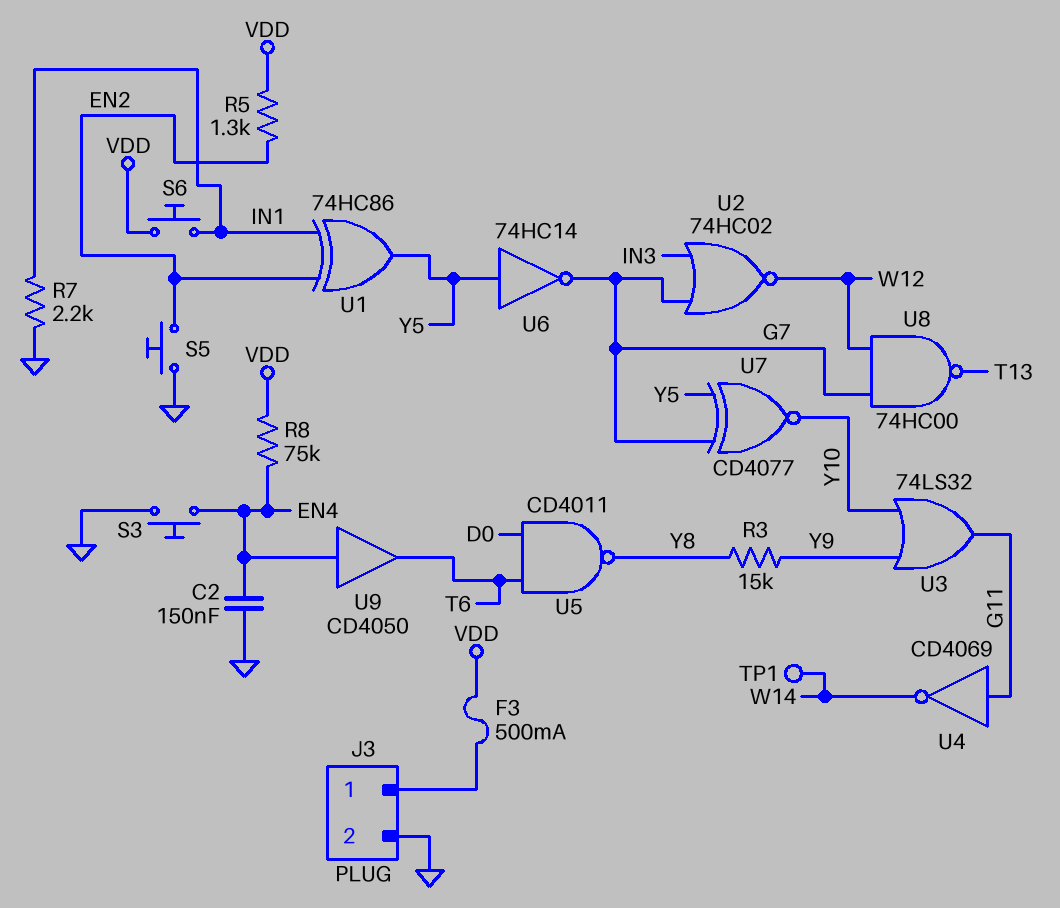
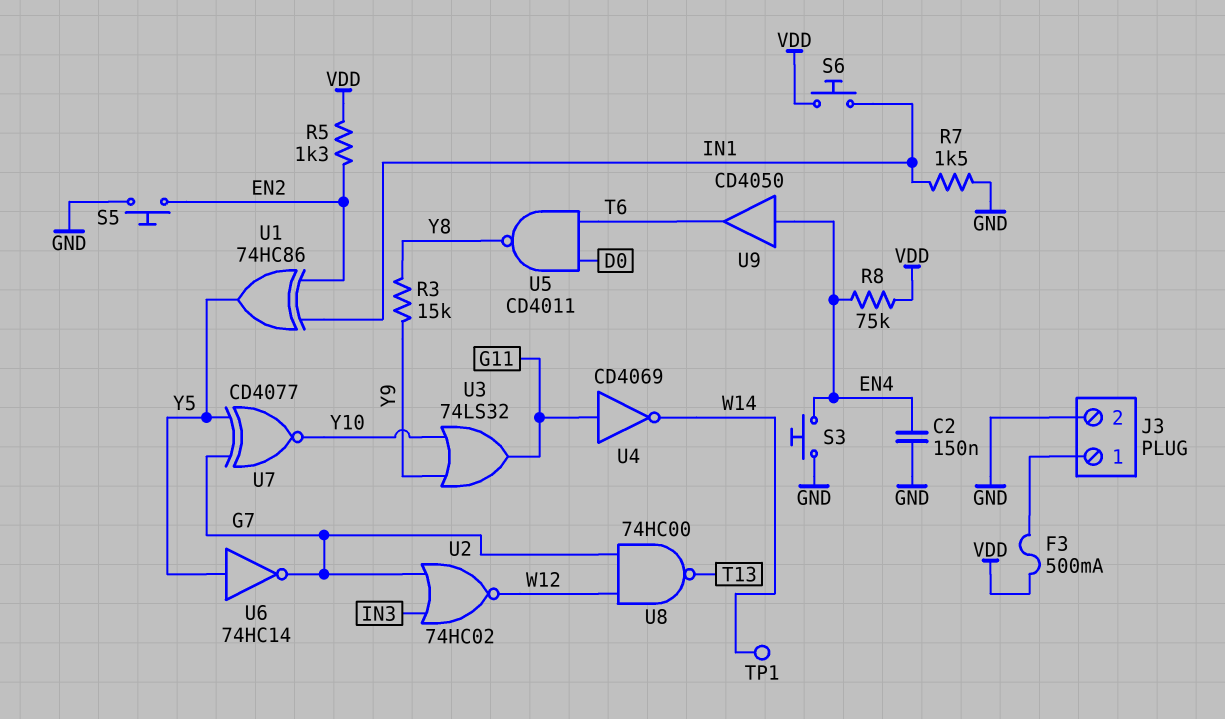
R7: 2.2k (GND, IN1) -> 1.5k (GND, IN1)

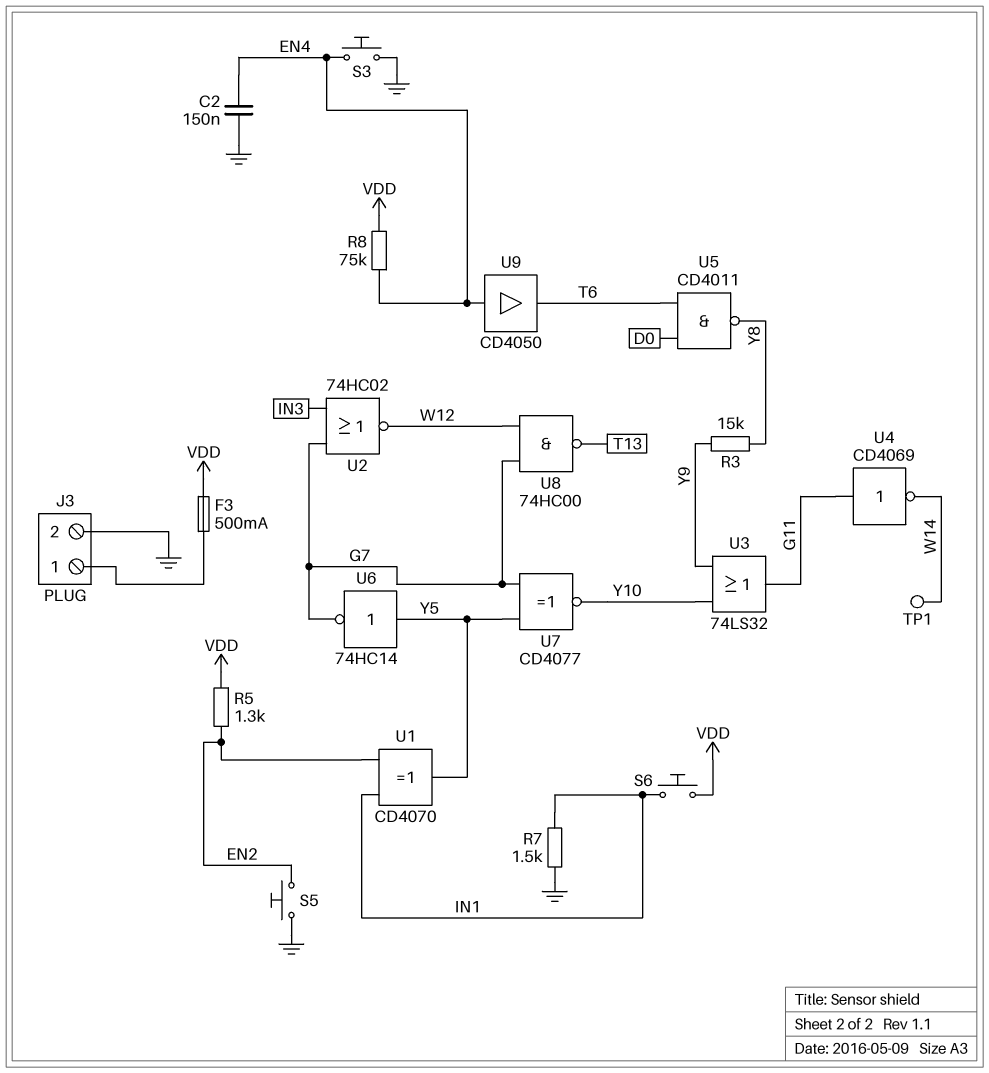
U1: XOR 74HC86 (in EN2, in IN1, out Y5) -> XOR CD4070 (in EN2, in IN1, out Y5)

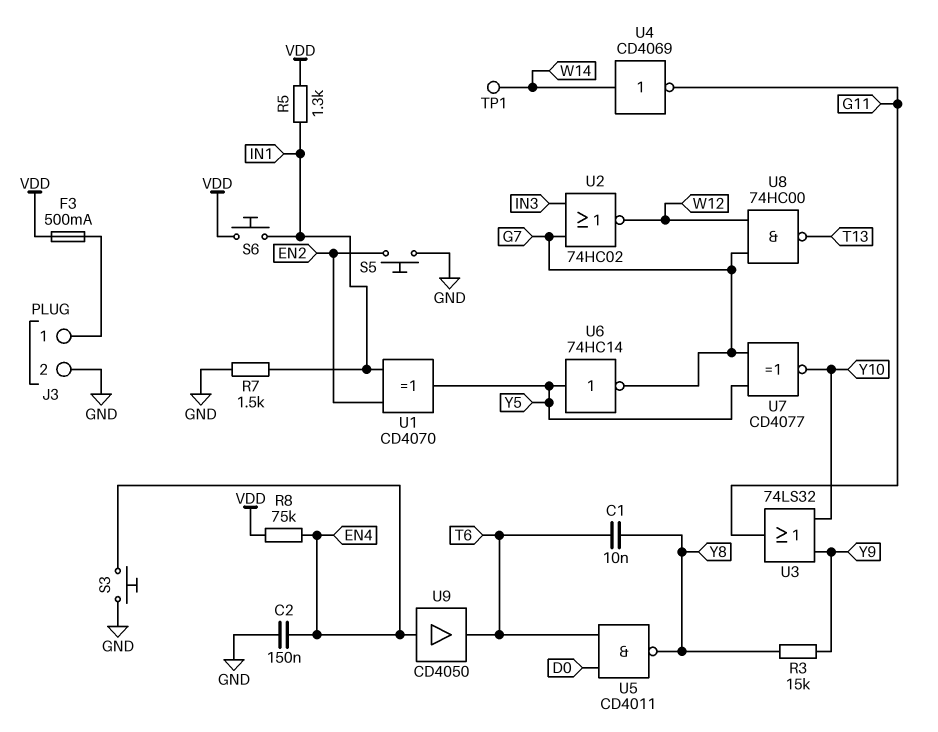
C1: none -> 10nF (T6, Y8)
R5: 1.3k (EN2, VDD) -> 1.3k (IN1, VDD)
U4: NOT CD4069 (in G11, out W14) -> NOT CD4069 (in W14, out G11)

